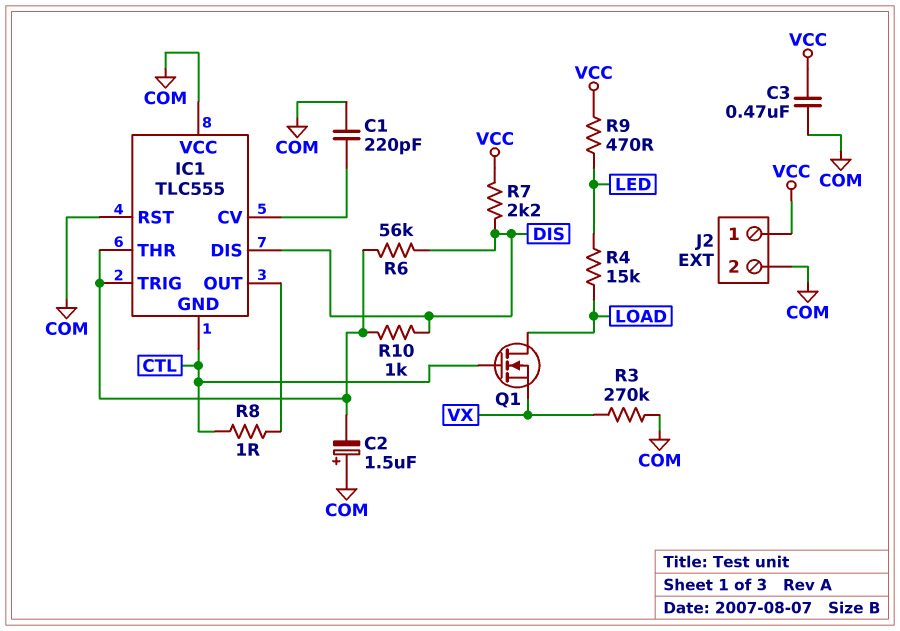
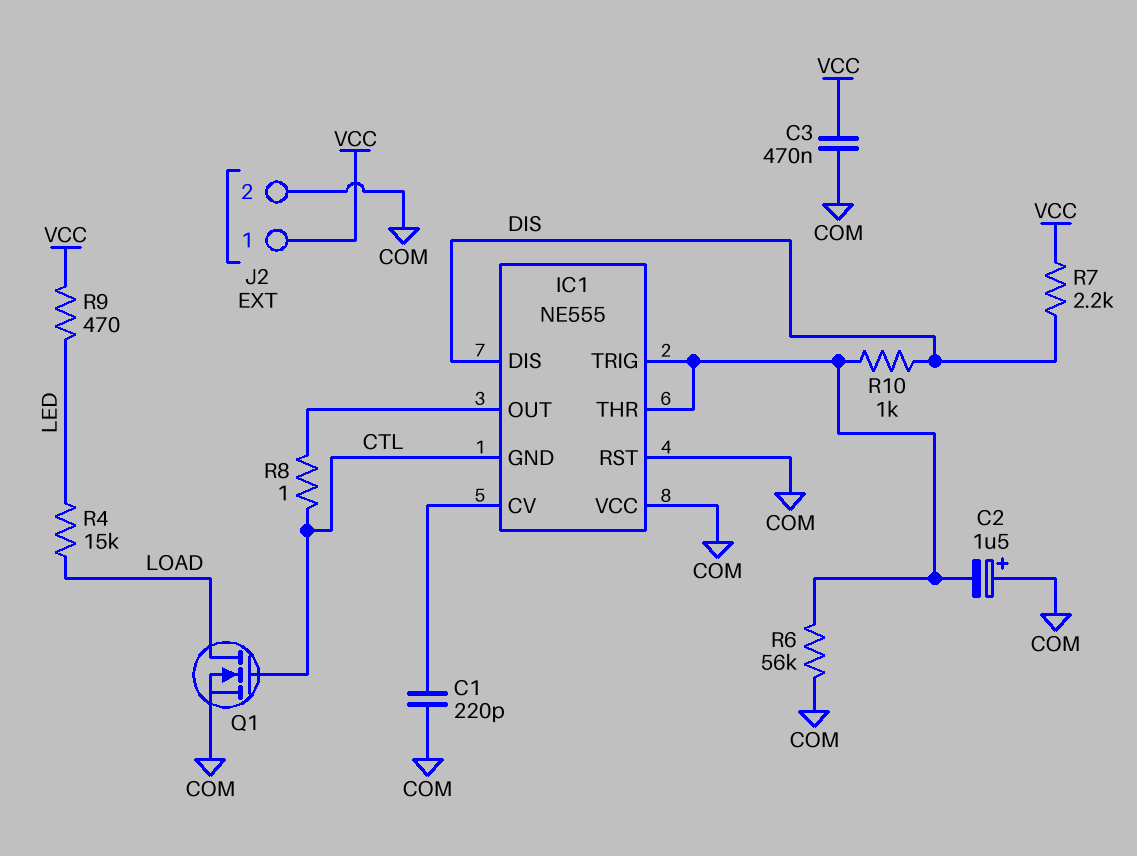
IC1: TLC555 -> NE555
Q1: NMOS (G CTL, D LOAD, S VX) -> NMOS (G CTL, D LOAD, S COM)
R3: 270k (COM, VX) -> none
R6: 56k (DIS, IC1/THR) -> 56k (COM, IC1/THR)

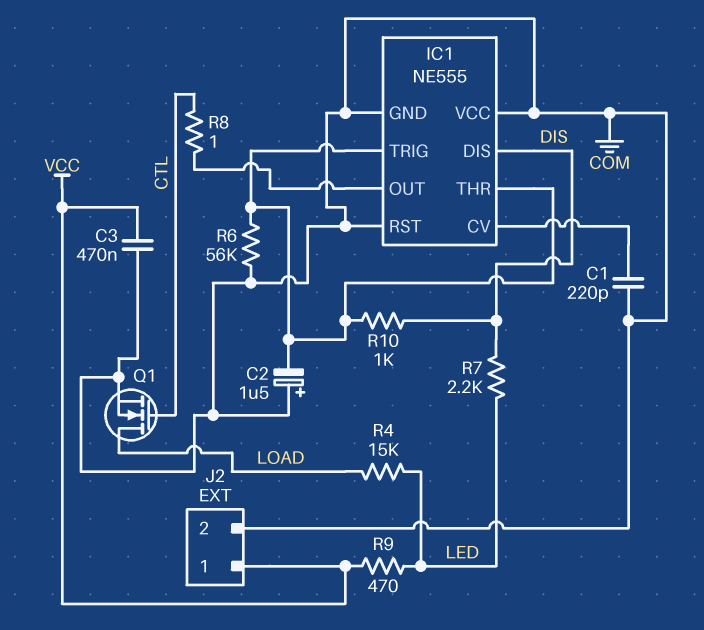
IC1 pin GND: CTL -> COM
R7: 2.2k (DIS, VCC) -> 2.2k (DIS, LED)

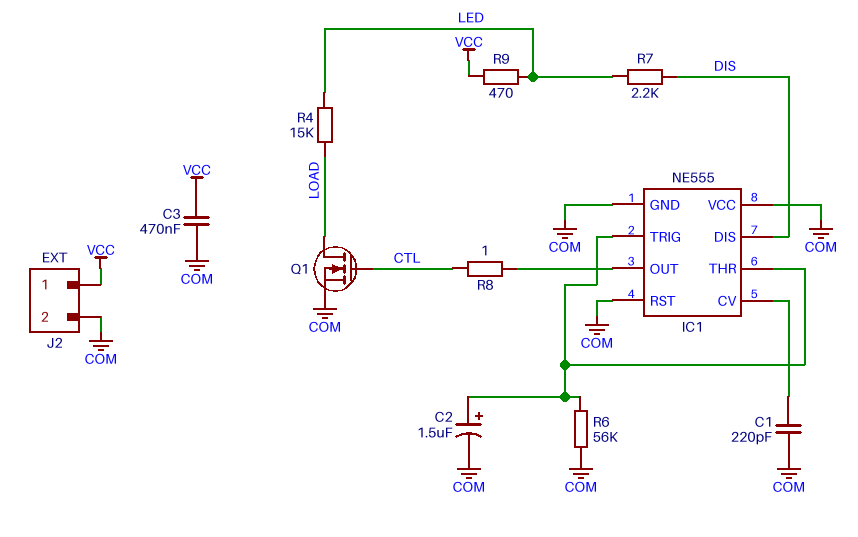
C2: 1.5uF (plus COM, minus IC1/THR) -> 1.5uF (plus IC1/THR, minus COM)
R10: 1k (DIS, IC1/THR) -> none

